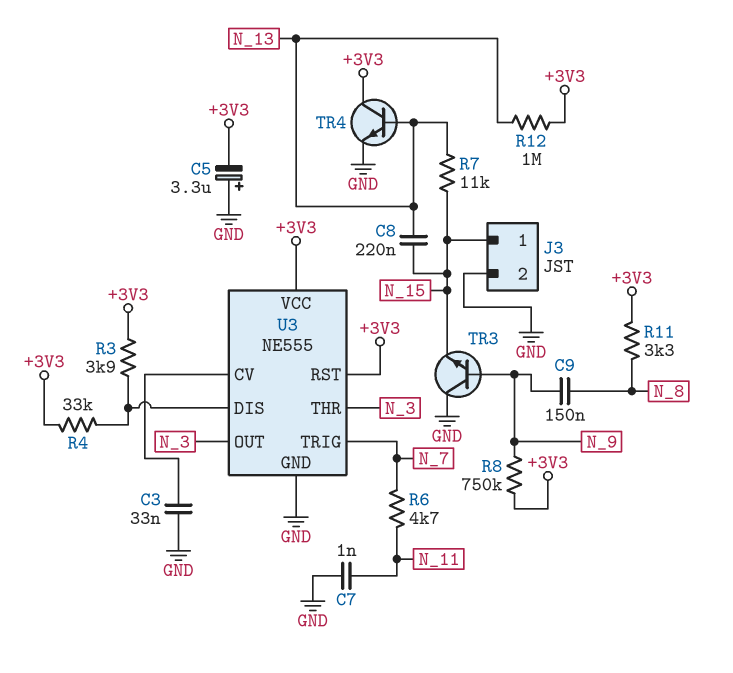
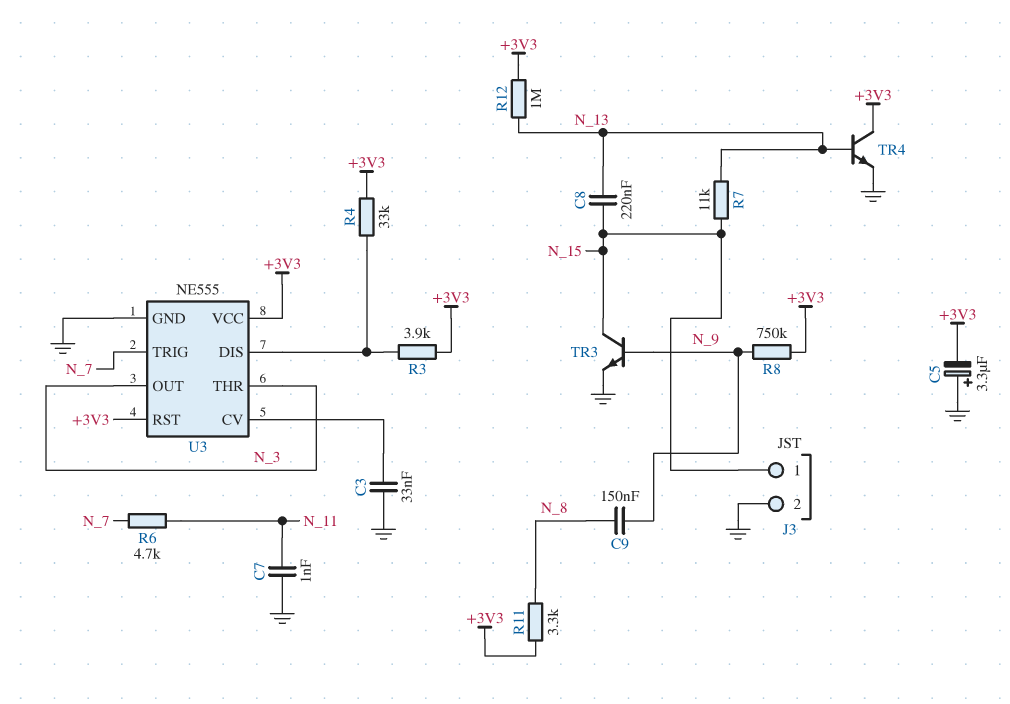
TR3: NPN (B N_9, C GND, E N_15) -> NPN (B N_9, C N_15, E GND)

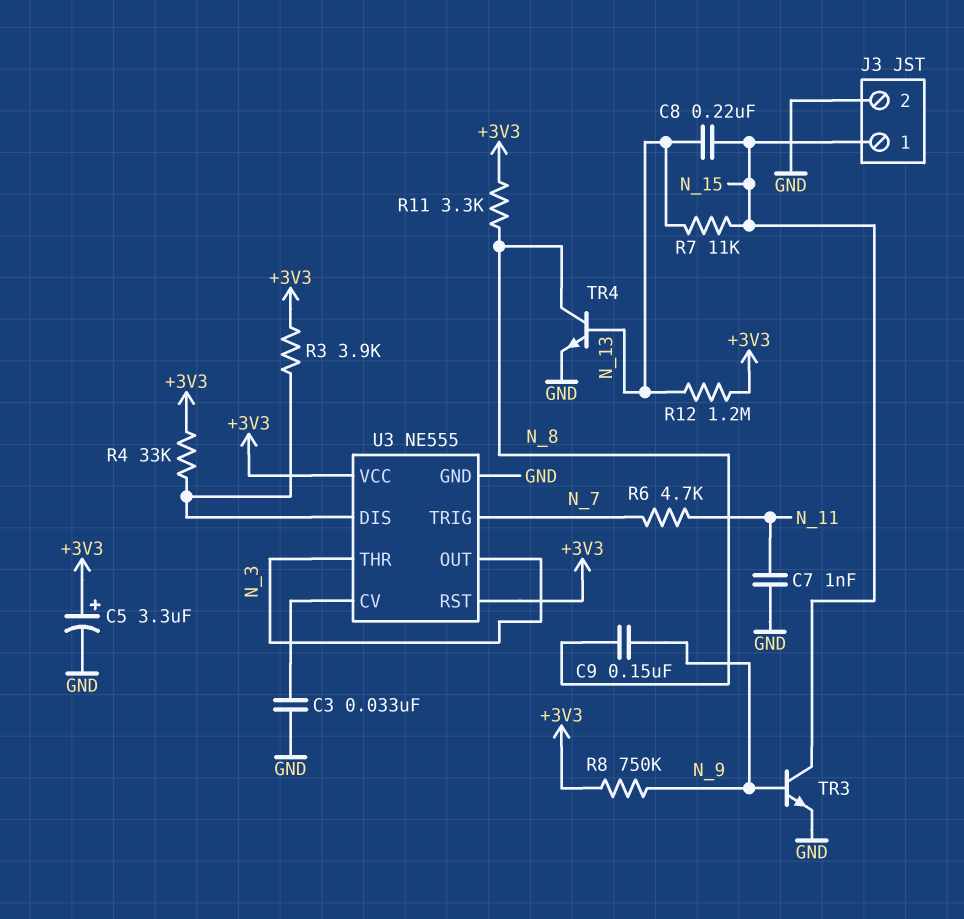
C5: 3.3uF (plus GND, minus +3V3) -> 3.3uF (plus +3V3, minus GND)
R12: 1M (+3V3, N_13) -> 1.2M (+3V3, N_13)
TR4: NPN (B N_13, C +3V3, E GND) -> NPN (B N_13, C N_8, E GND)

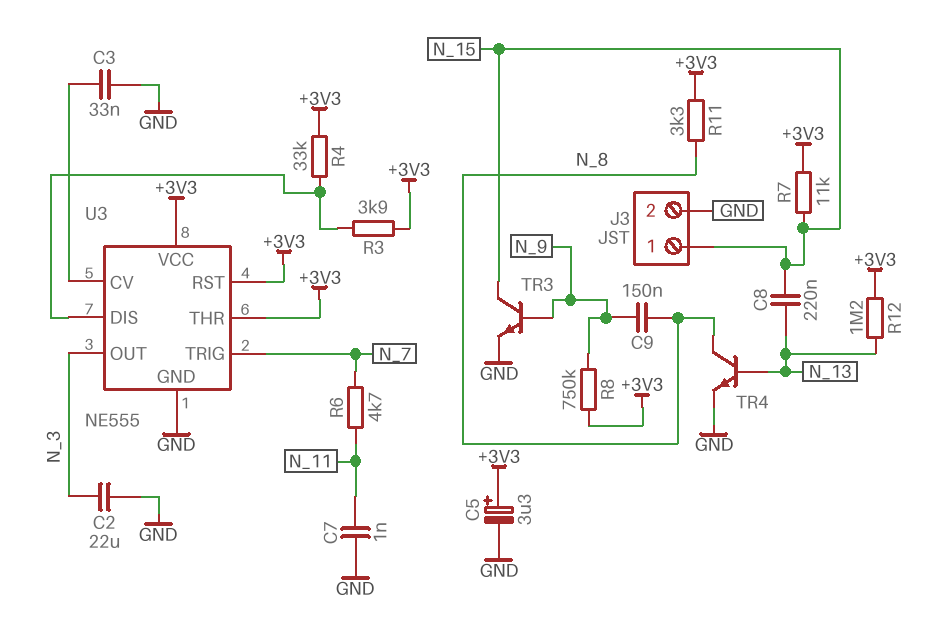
C2: none -> 22uF (GND, N_3)
R7: 11k (N_13, N_15) -> 11k (+3V3, N_15)
U3 pin THR: N_3 -> +3V3

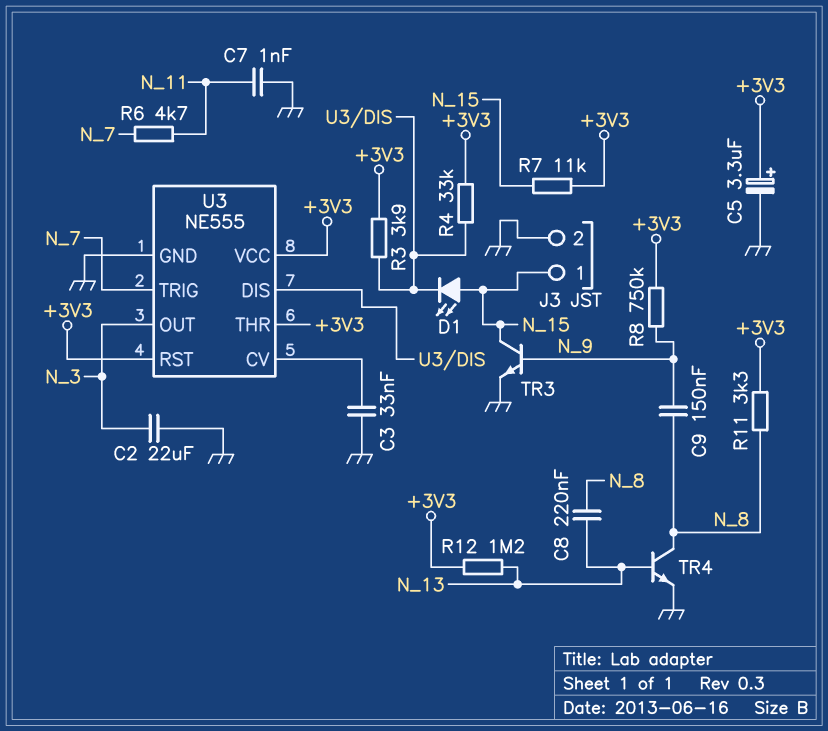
C8: 220nF (N_13, N_15) -> 220nF (N_8, N_13)
D1: none -> LED (A N_15, K U3/DIS)

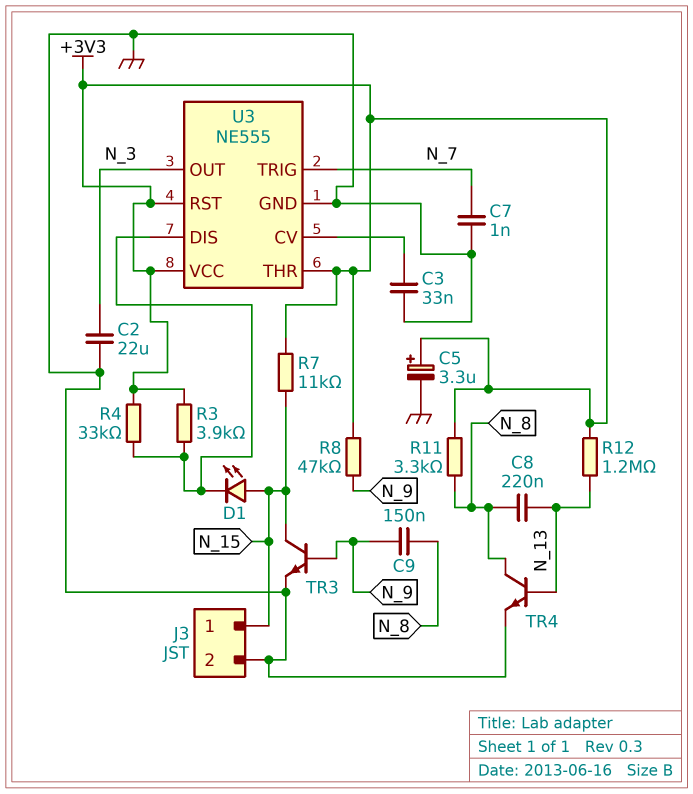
C7: 1nF (GND, N_11) -> 1nF (GND, N_7)
R6: 4.7k (N_7, N_11) -> none
R8: 750k (+3V3, N_9) -> 47k (+3V3, N_9)

